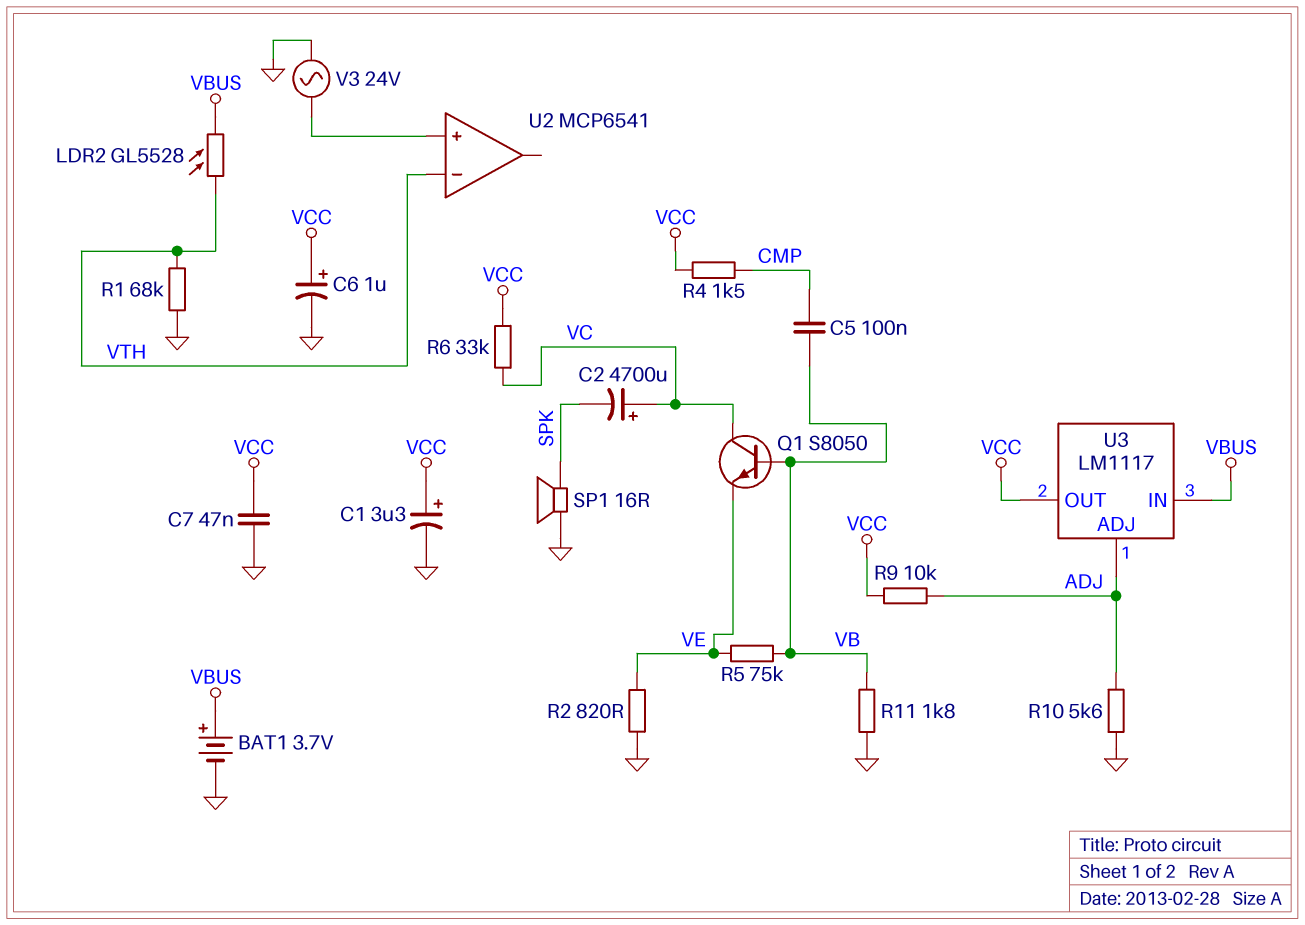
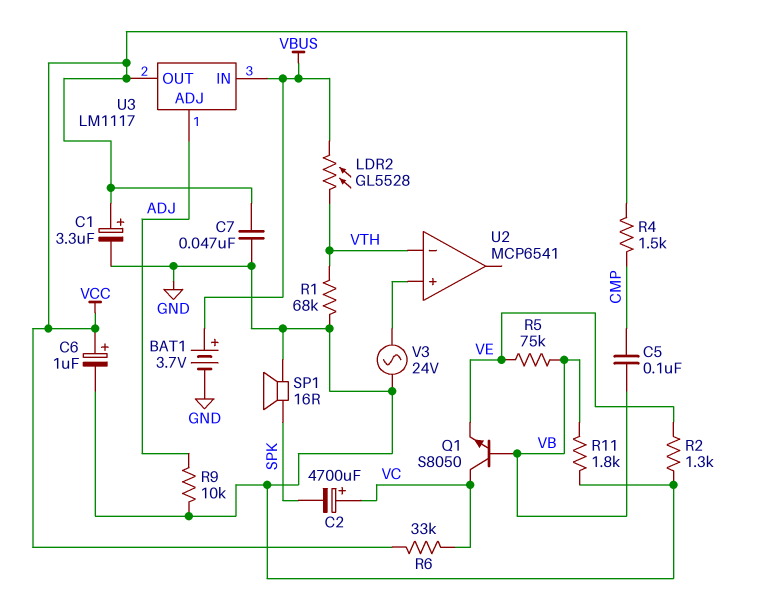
R2: 820 (GND, VE) -> 1.3k (GND, VE)
R9: 10k (ADJ, VCC) -> 10k (ADJ, GND)
R10: 5.6k (ADJ, GND) -> none

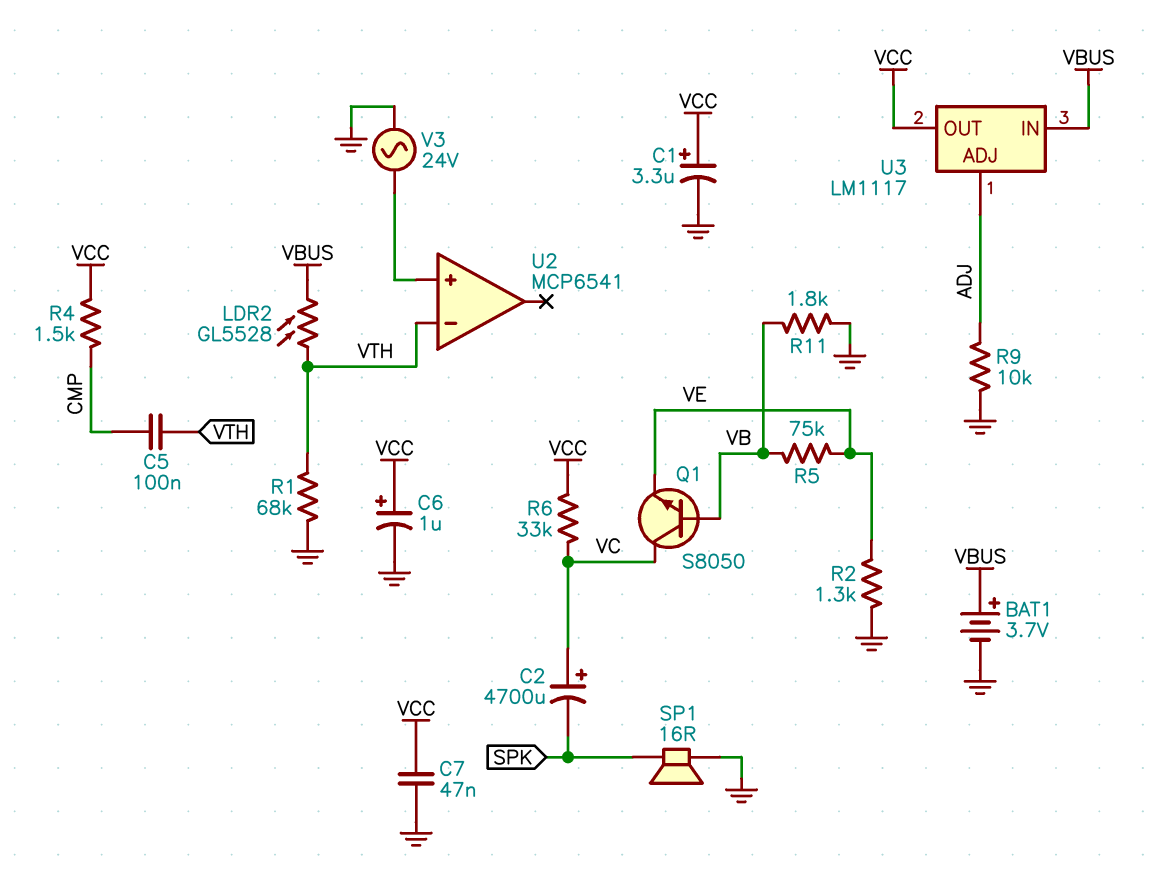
C5: 100nF (CMP, VB) -> 100nF (CMP, VTH)

